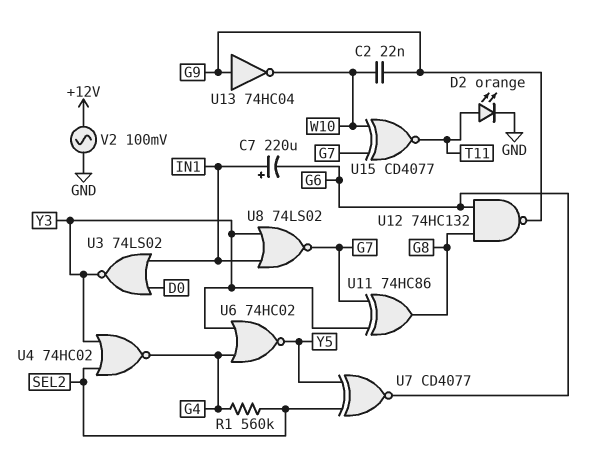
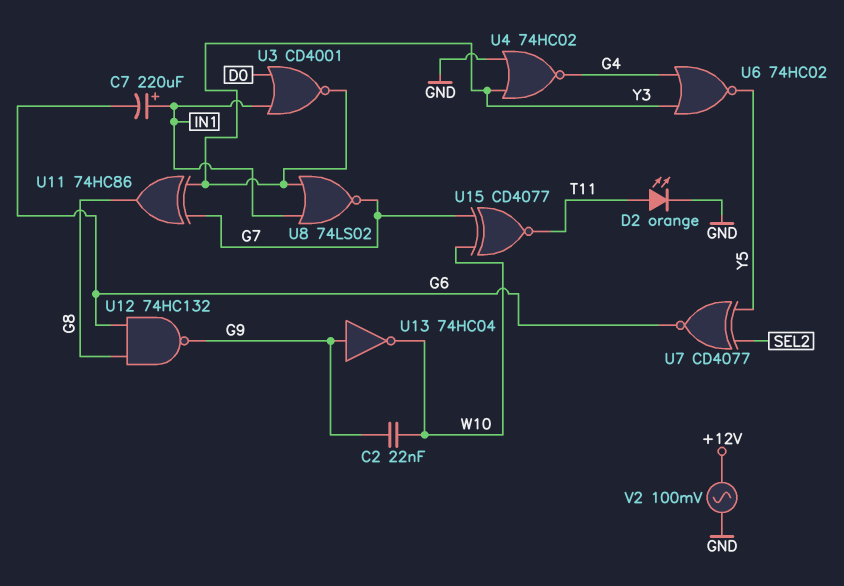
R1: 560k (G4, SEL2) -> none
U3: NOR 74LS02 (in D0, in IN1, out Y3) -> NOR CD4001 (in D0, in IN1, out Y3)
U4: NOR 74HC02 (in SEL2, in Y3, out G4) -> NOR 74HC02 (in GND, in Y3, out G4)

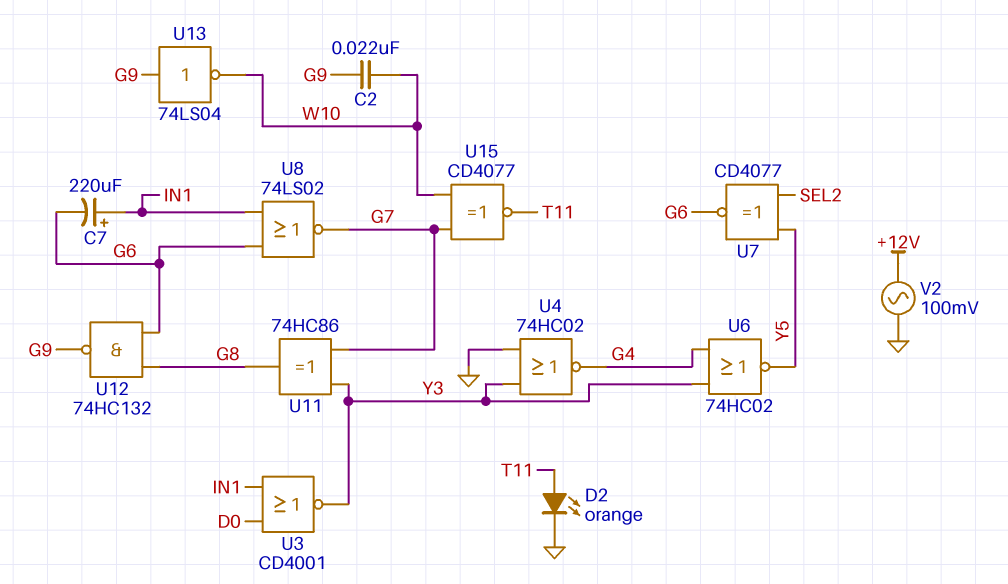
U8: NOR 74LS02 (in IN1, in Y3, out G7) -> NOR 74LS02 (in G6, in IN1, out G7)
U13: NOT 74HC04 (in G9, out W10) -> NOT 74LS04 (in G9, out W10)

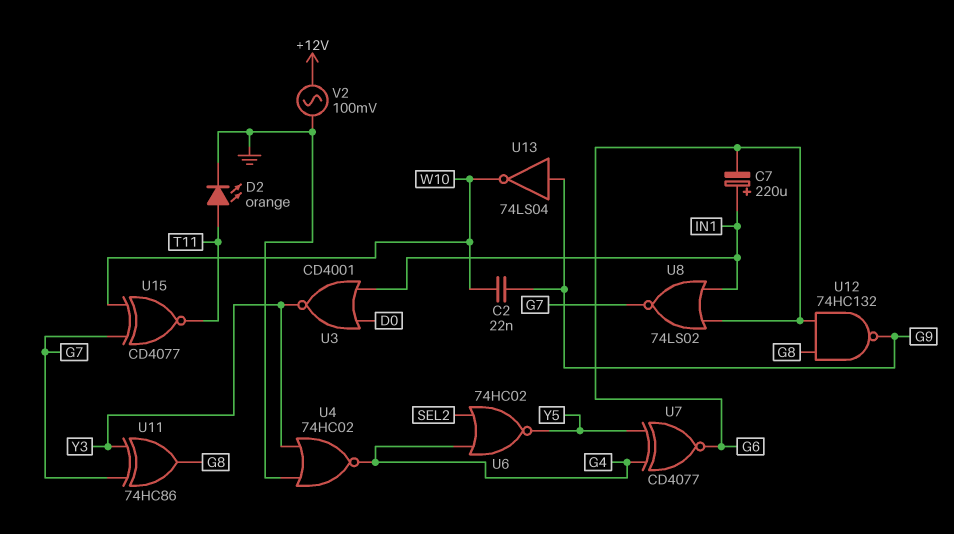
U6: NOR 74HC02 (in G4, in Y3, out Y5) -> NOR 74HC02 (in G4, in SEL2, out Y5)
U7: XNOR CD4077 (in SEL2, in Y5, out G6) -> XNOR CD4077 (in G4, in Y5, out G6)

